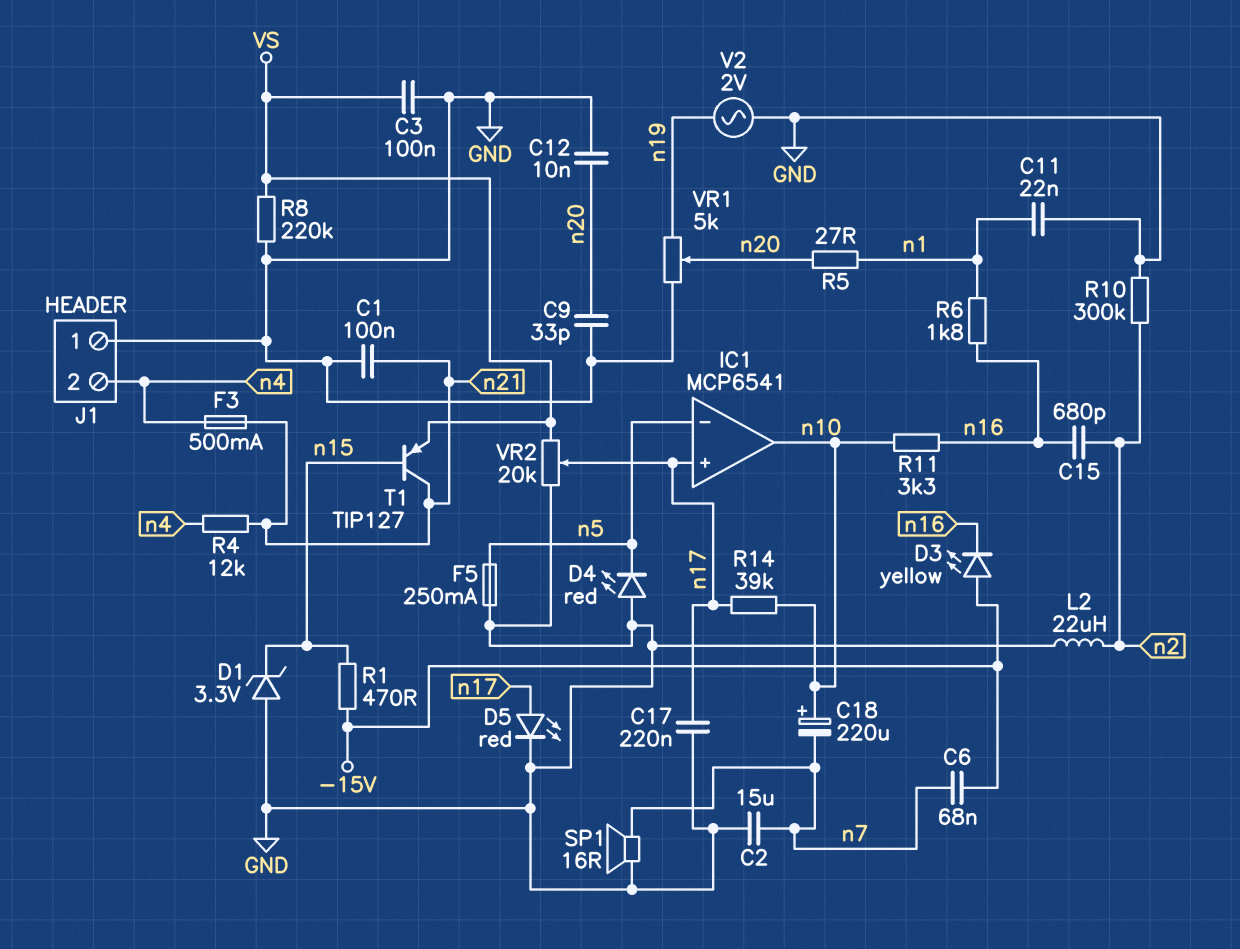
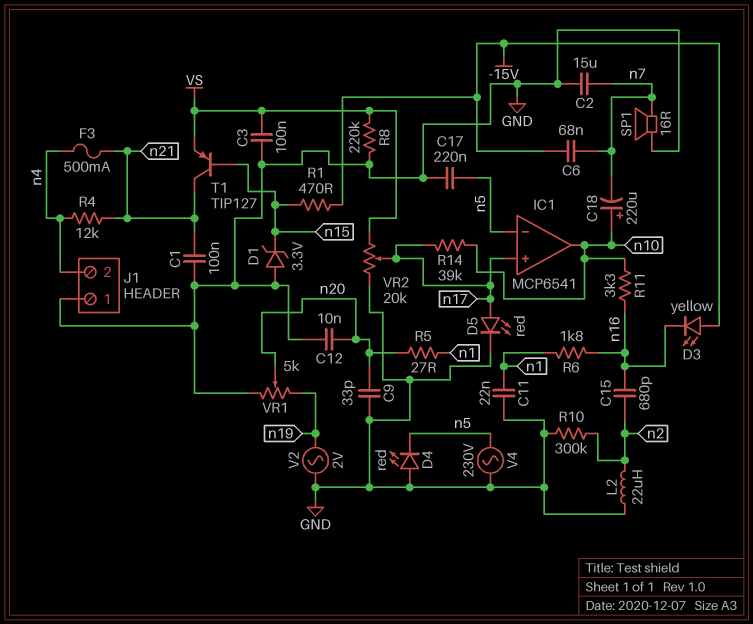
C17: 220nF (GND, n17) -> 220nF (GND, n5)
F5: 250mA (GND, n5) -> none
V4: none -> AC 230V (GND, n5)

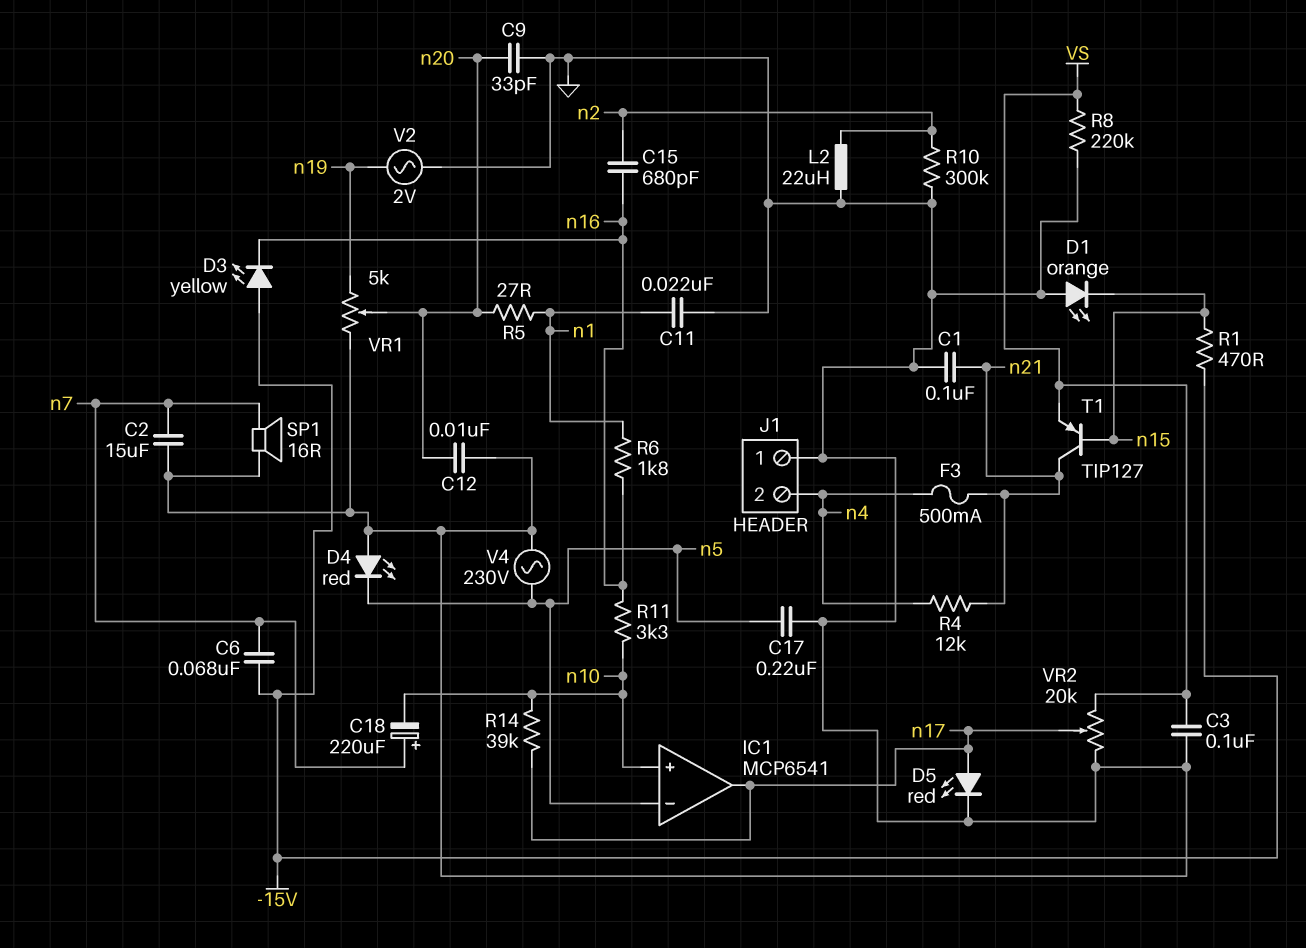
C18: 220uF (plus n10, minus n7) -> 220uF (plus n7, minus n10)
D1: zener 3.3V (A GND, K n15) -> LED orange (A GND, K n15)
IC1 pin in+: n17 -> n10
IC1 pin out: n10 -> n17

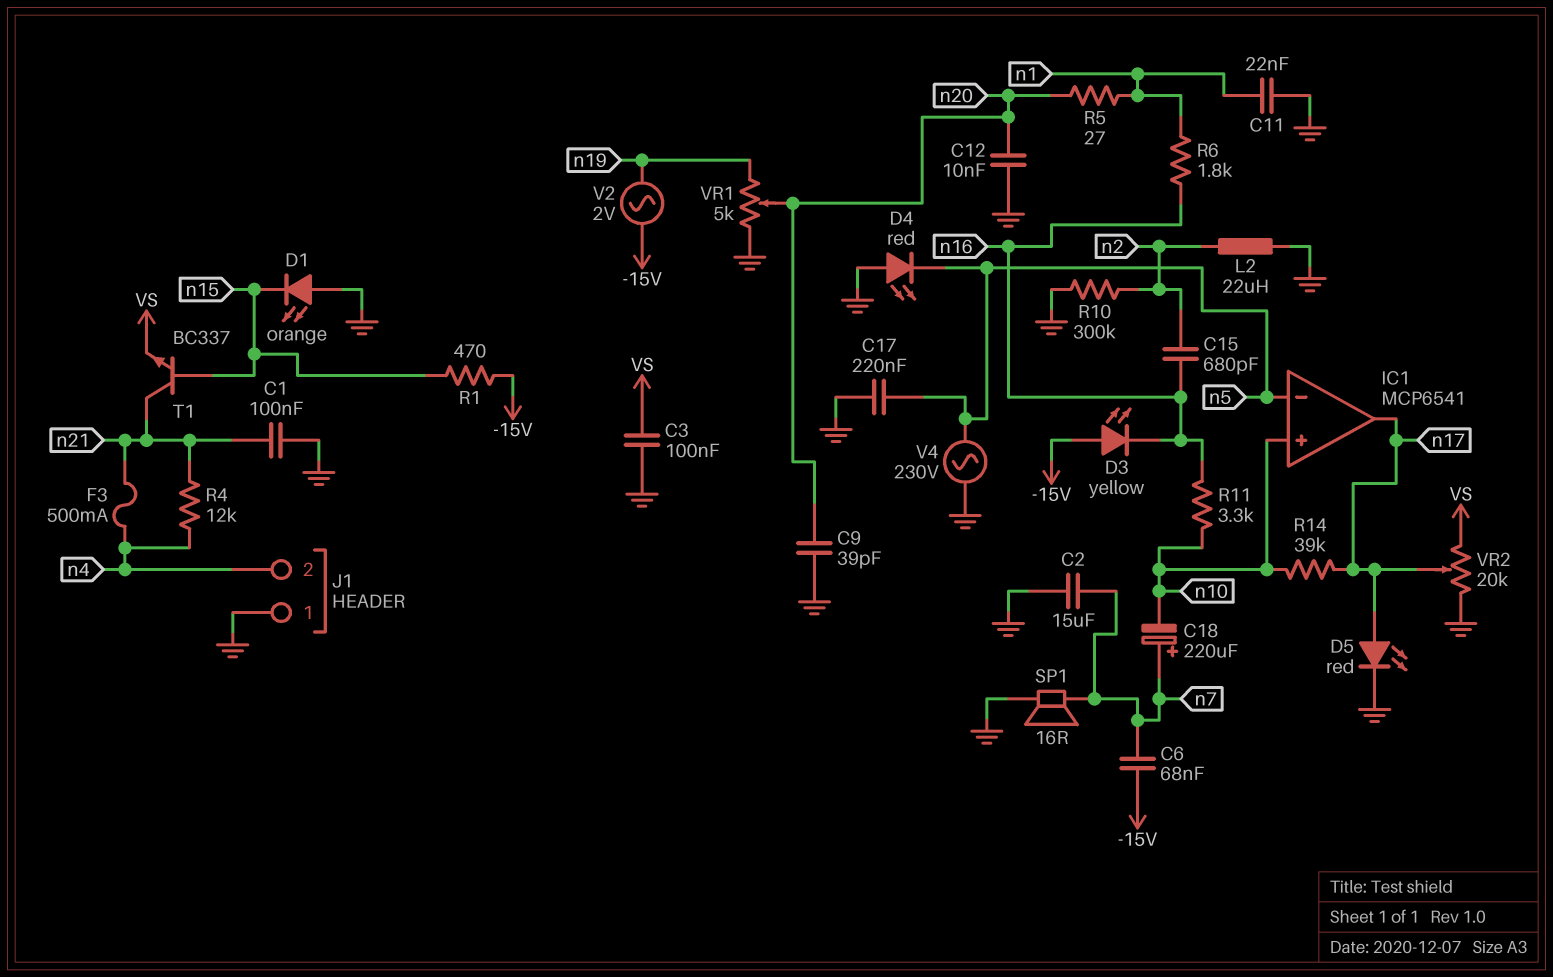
C9: 33pF (GND, n20) -> 39pF (GND, n20)
R8: 220k (GND, VS) -> none
T1: PNP TIP127 (B n15, C n21, E VS) -> NPN BC337 (B n15, C n21, E VS)
V2: AC 2V (GND, n19) -> AC 2V (-15V, n19)

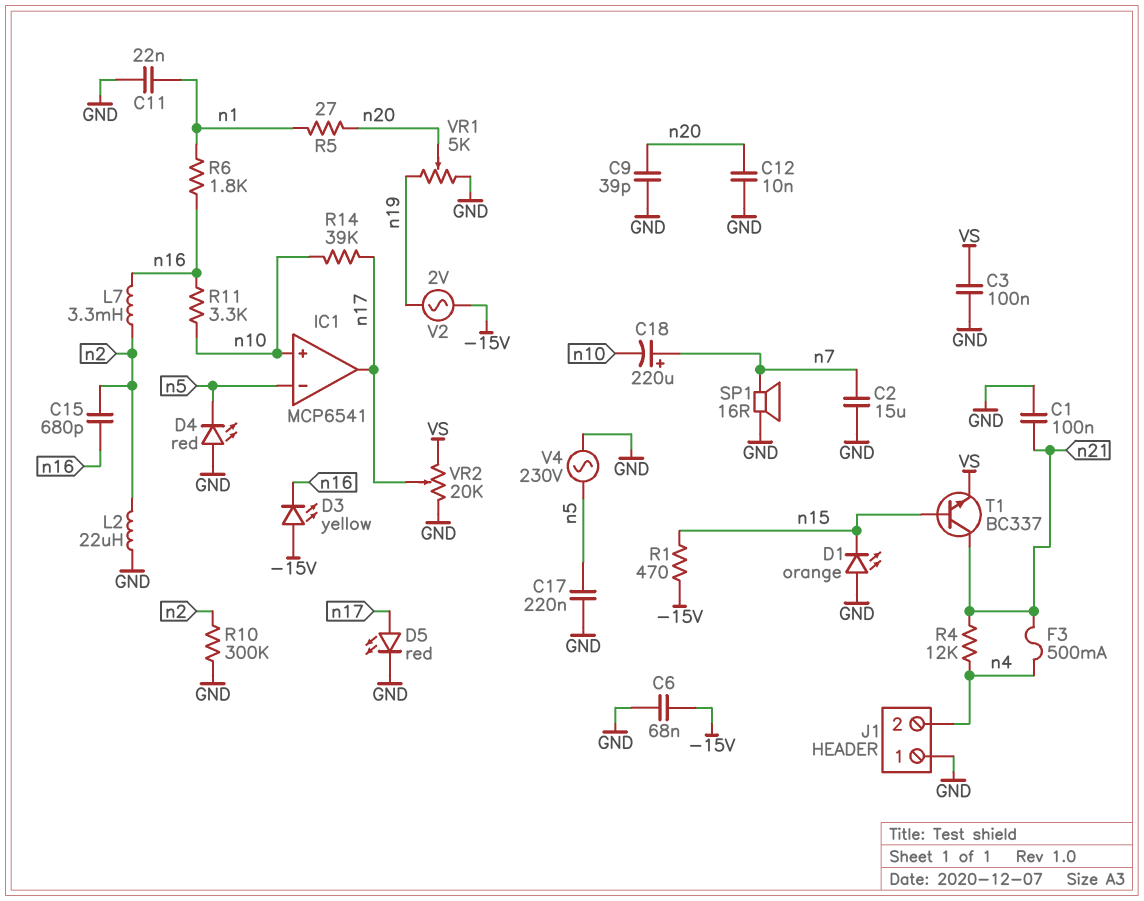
C6: 68nF (-15V, n7) -> 68nF (-15V, GND)
L7: none -> 3.3mH (n2, n16)

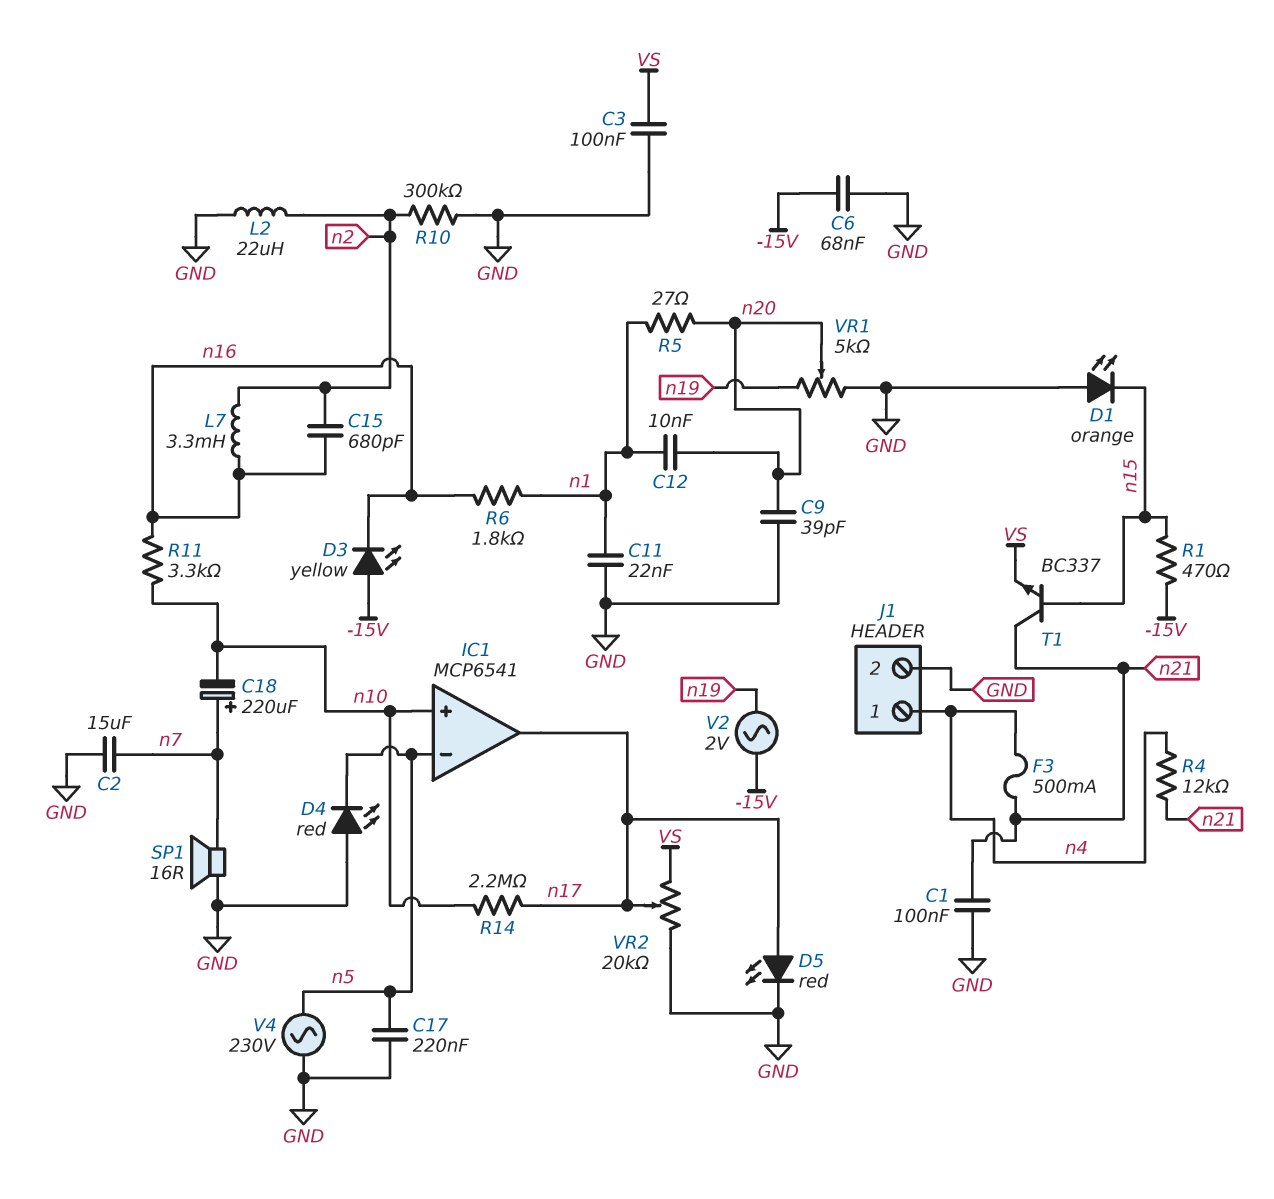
C12: 10nF (GND, n20) -> 10nF (n1, n20)
J1 pin 1: GND -> n4
J1 pin 2: n4 -> GND
R14: 39k (n10, n17) -> 2.2M (n10, n17)

